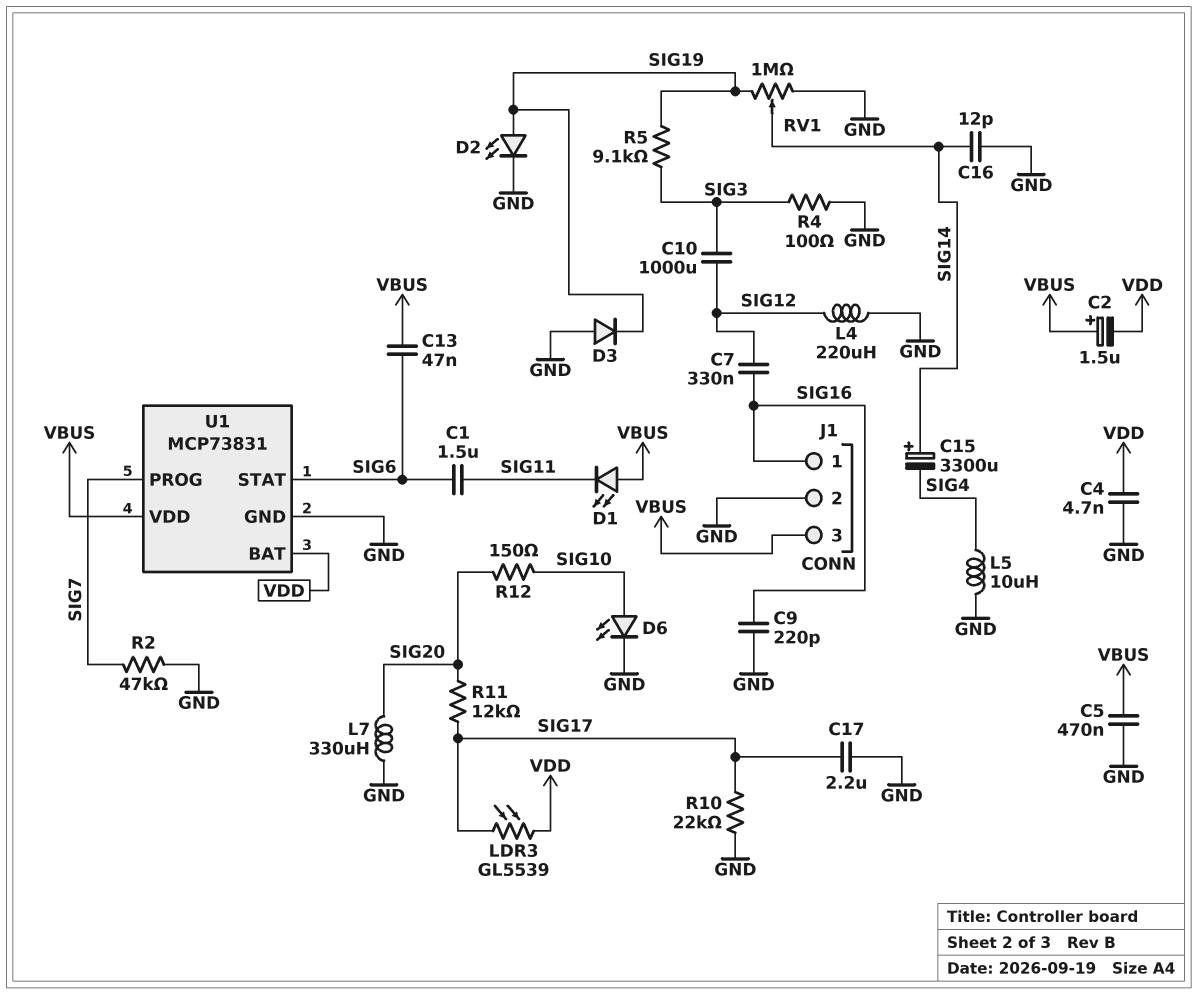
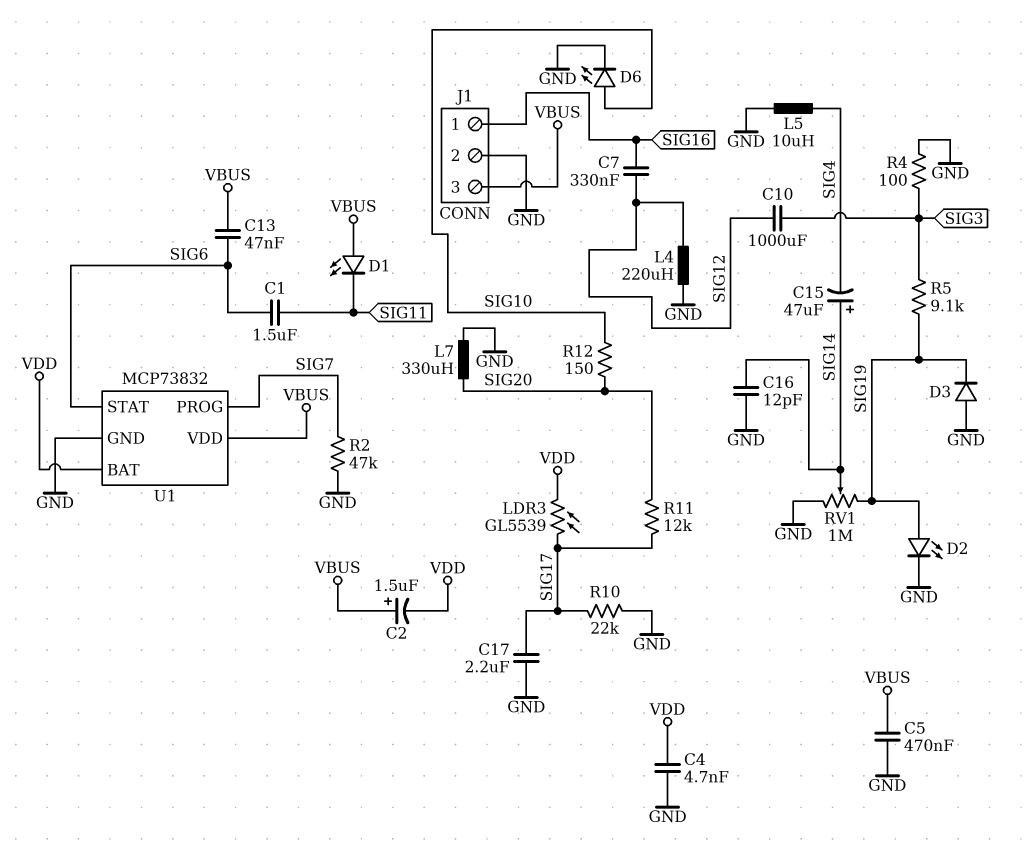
C9: 220pF (GND, SIG16) -> none
C15: 3300uF (plus SIG14, minus SIG4) -> 47uF (plus SIG14, minus SIG4)
U1: MCP73831 -> MCP73832

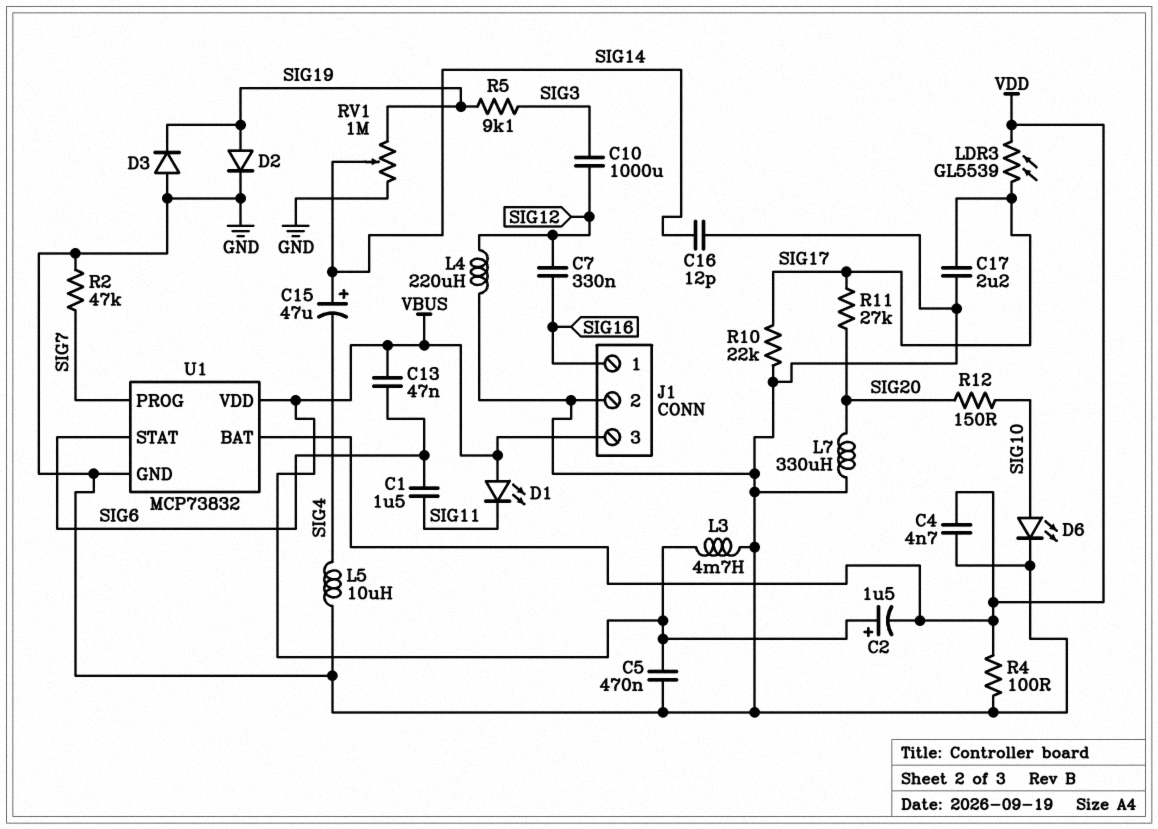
D2: LED (A SIG19, K GND) -> diode (A SIG19, K GND)
L3: none -> 4.7mH (GND, VBUS)
R4: 100 (GND, SIG3) -> 100 (GND, VDD)
R11: 12k (SIG17, SIG20) -> 27k (SIG17, SIG20)

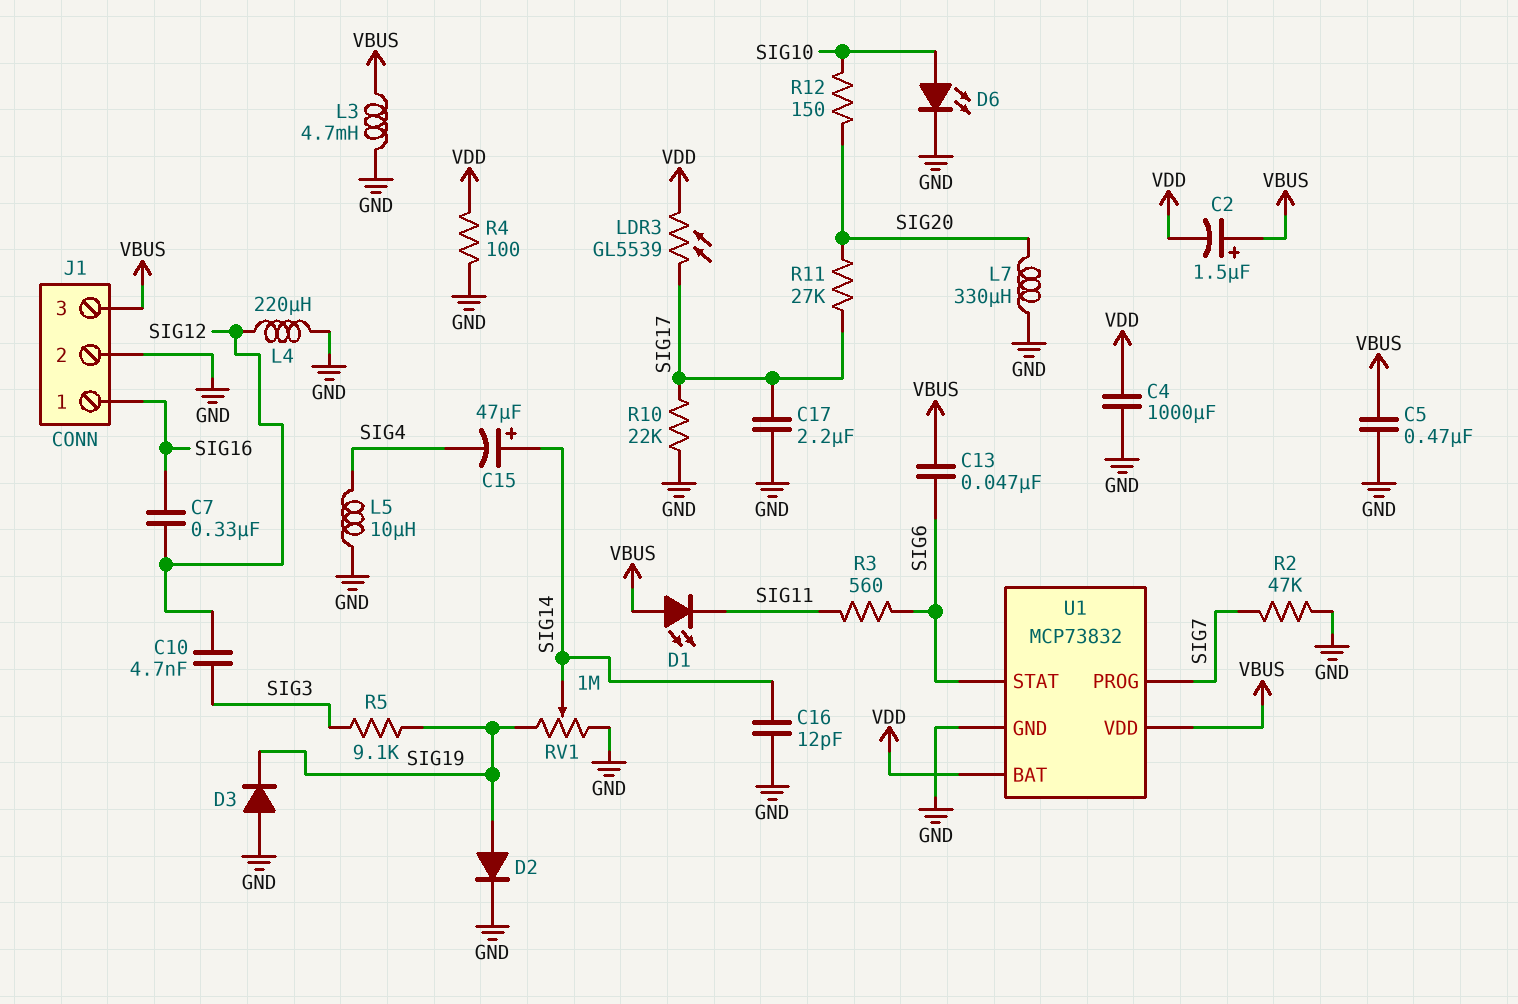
C1: 1.5uF (SIG6, SIG11) -> none
C4: 4.7nF (GND, VDD) -> 1000uF (GND, VDD)
C10: 1000uF (SIG3, SIG12) -> 4.7nF (SIG3, SIG12)
R3: none -> 560 (SIG6, SIG11)

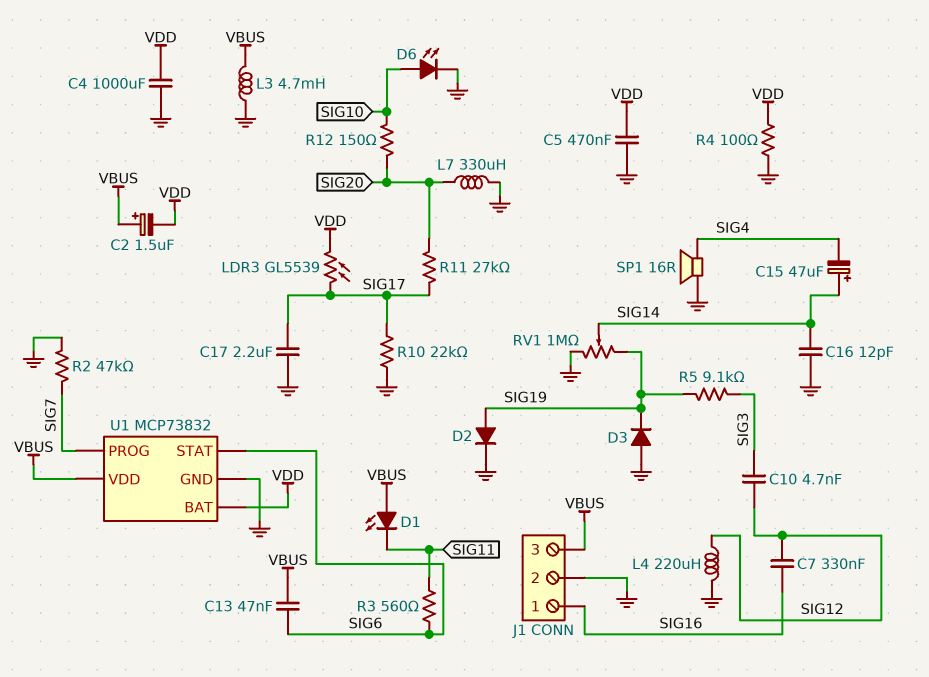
C5: 470nF (GND, VBUS) -> 470nF (GND, VDD)
L5: 10uH (GND, SIG4) -> none
SP1: none -> speaker 16R (GND, SIG4)

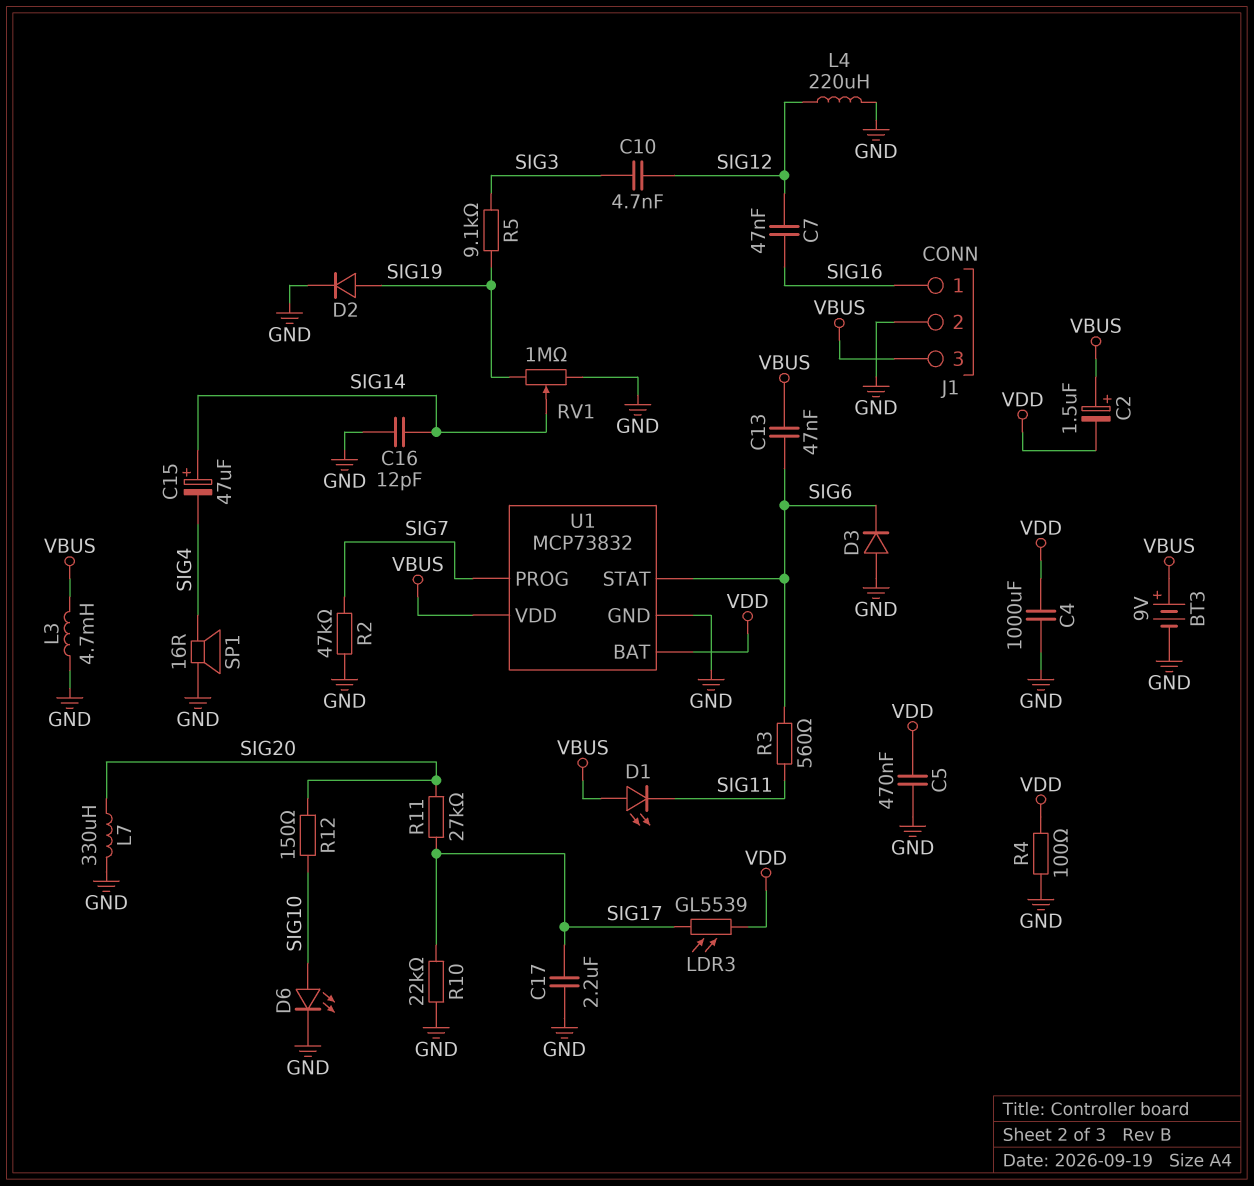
BT3: none -> 9V (plus VBUS, minus GND)
C7: 330nF (SIG12, SIG16) -> 47nF (SIG12, SIG16)
D3: diode (A GND, K SIG19) -> diode (A GND, K SIG6)

